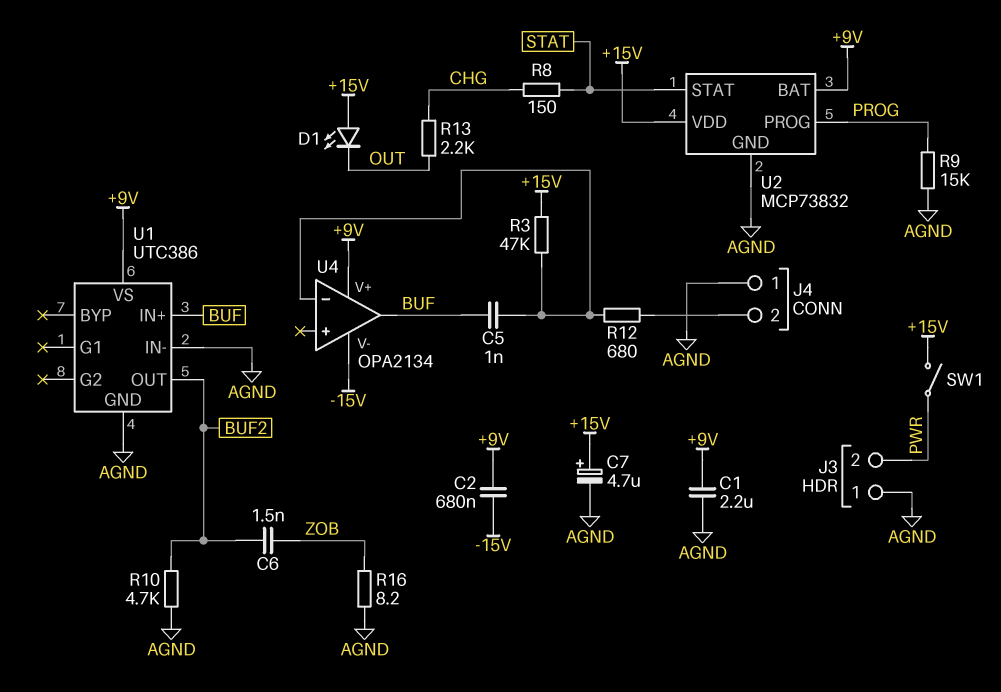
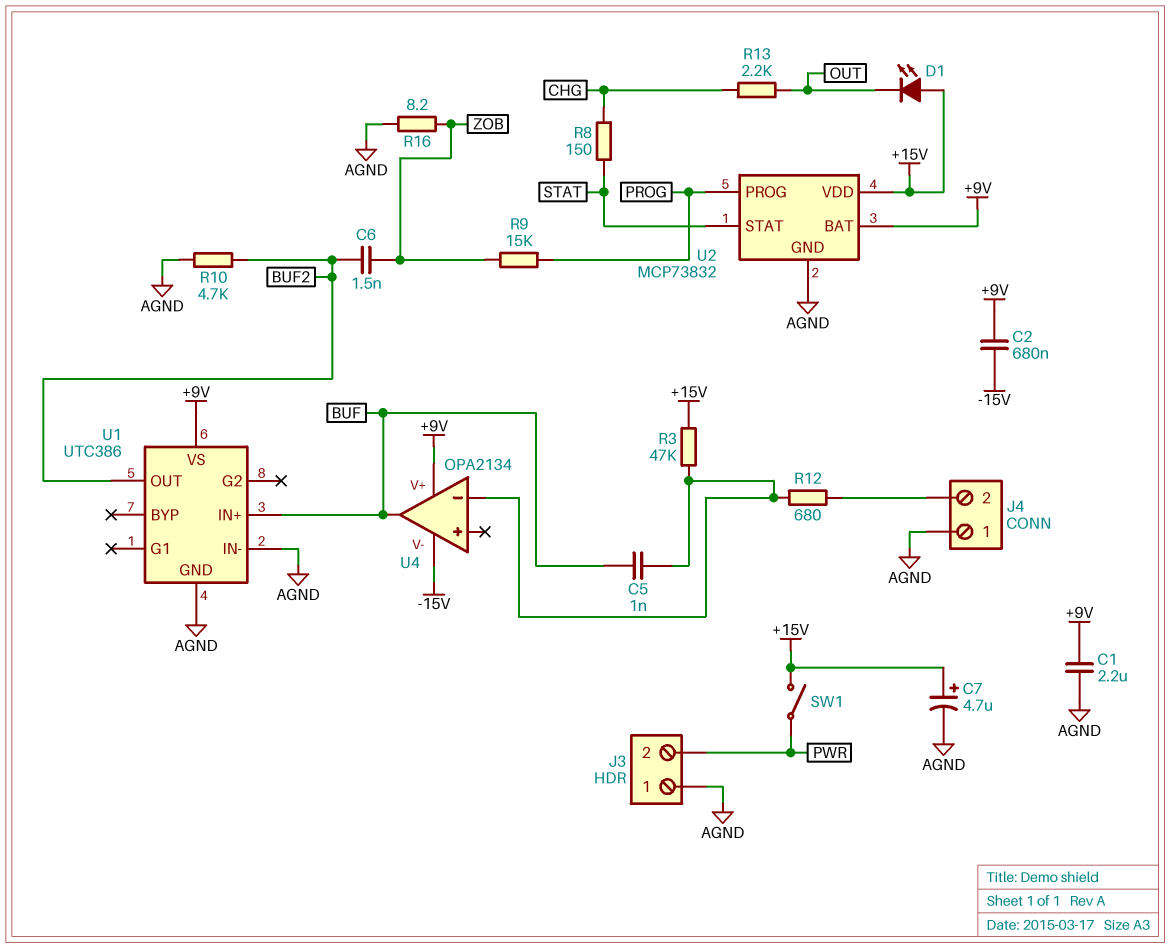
R9: 15k (AGND, PROG) -> 15k (PROG, ZOB)

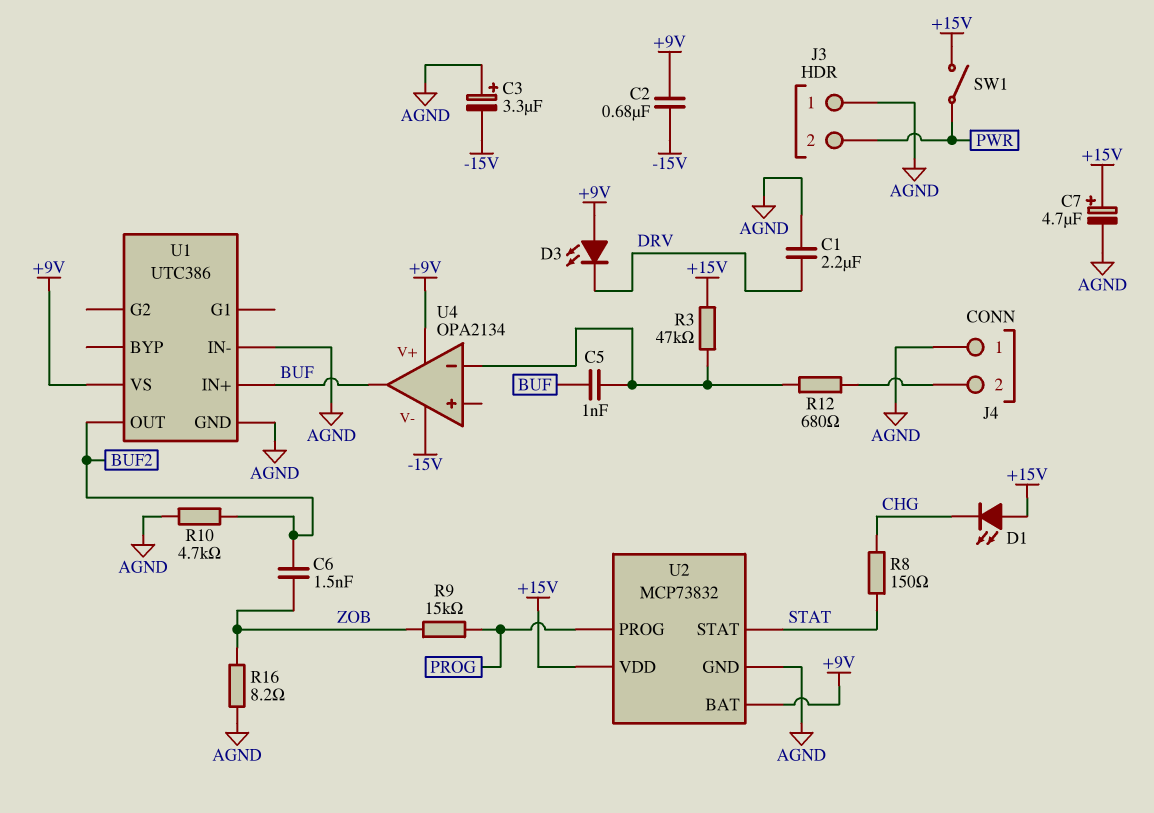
C1: 2.2uF (+9V, AGND) -> 2.2uF (AGND, DRV)
C3: none -> 3.3uF (plus AGND, minus -15V)
D1: LED (A +15V, K OUT) -> LED (A +15V, K CHG)
D3: none -> LED (A +9V, K DRV)
R13: 2.2k (CHG, OUT) -> none

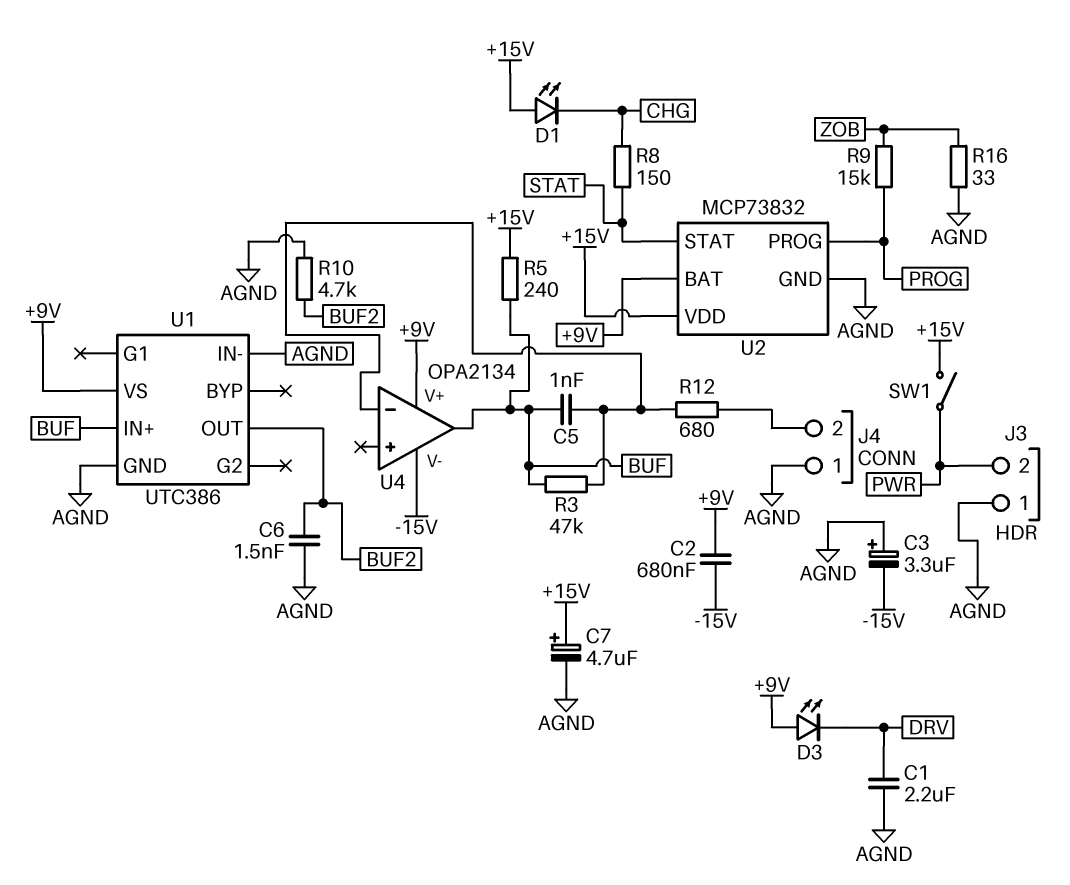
C6: 1.5nF (BUF2, ZOB) -> 1.5nF (AGND, BUF2)
R3: 47k (+15V, U4/in-) -> 47k (BUF, U4/in-)
R5: none -> 240 (+15V, BUF)
R16: 8.2 (AGND, ZOB) -> 33 (AGND, ZOB)

